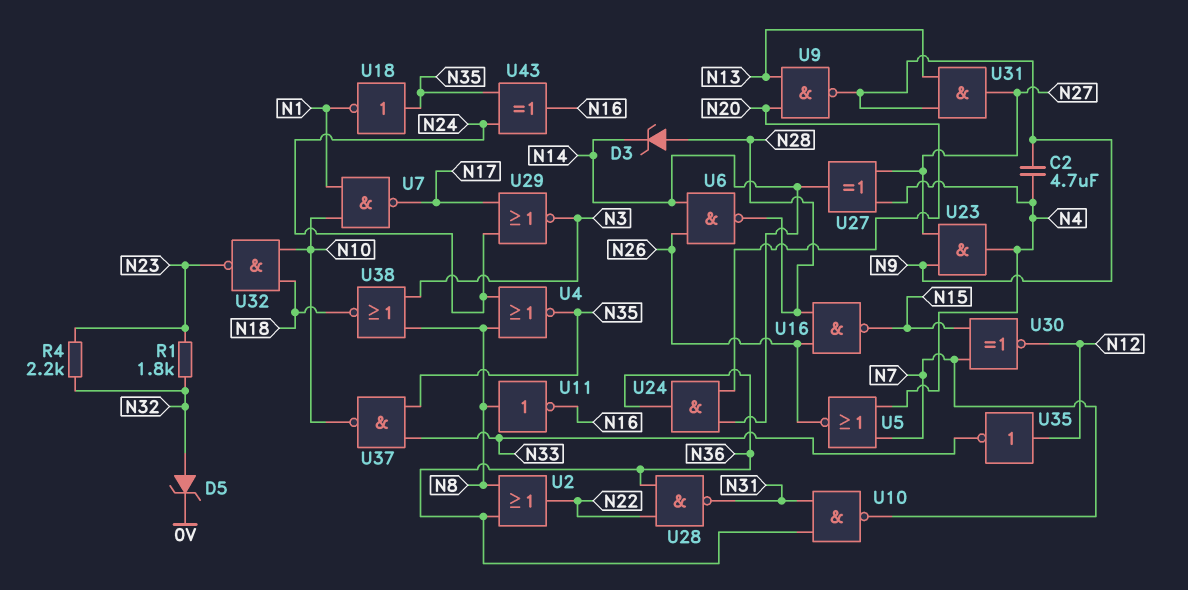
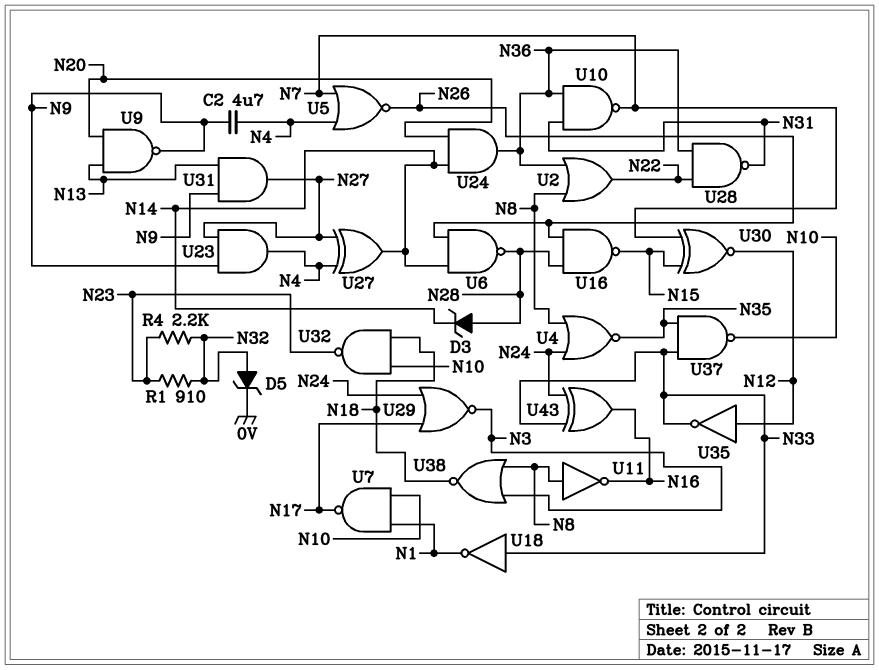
R1: 1.8k (N23, N32) -> 910 (N23, N32)
U18: NOT (in N35, out N1) -> NOT (in N33, out N1)
U43: XOR (in N24, in N35, out N16) -> XOR (in N24, in N33, out N16)

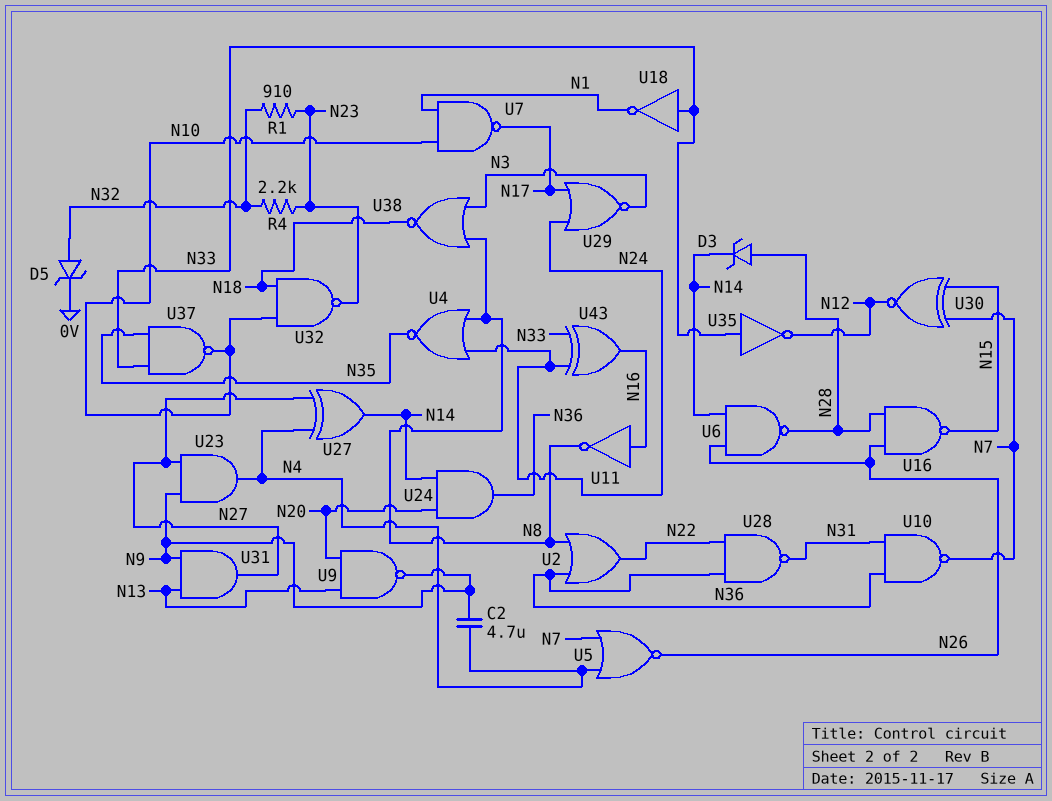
U11: NOT (in N8, out N16) -> NOT (in N16, out N8)
U35: NOT (in N12, out N33) -> NOT (in N33, out N12)

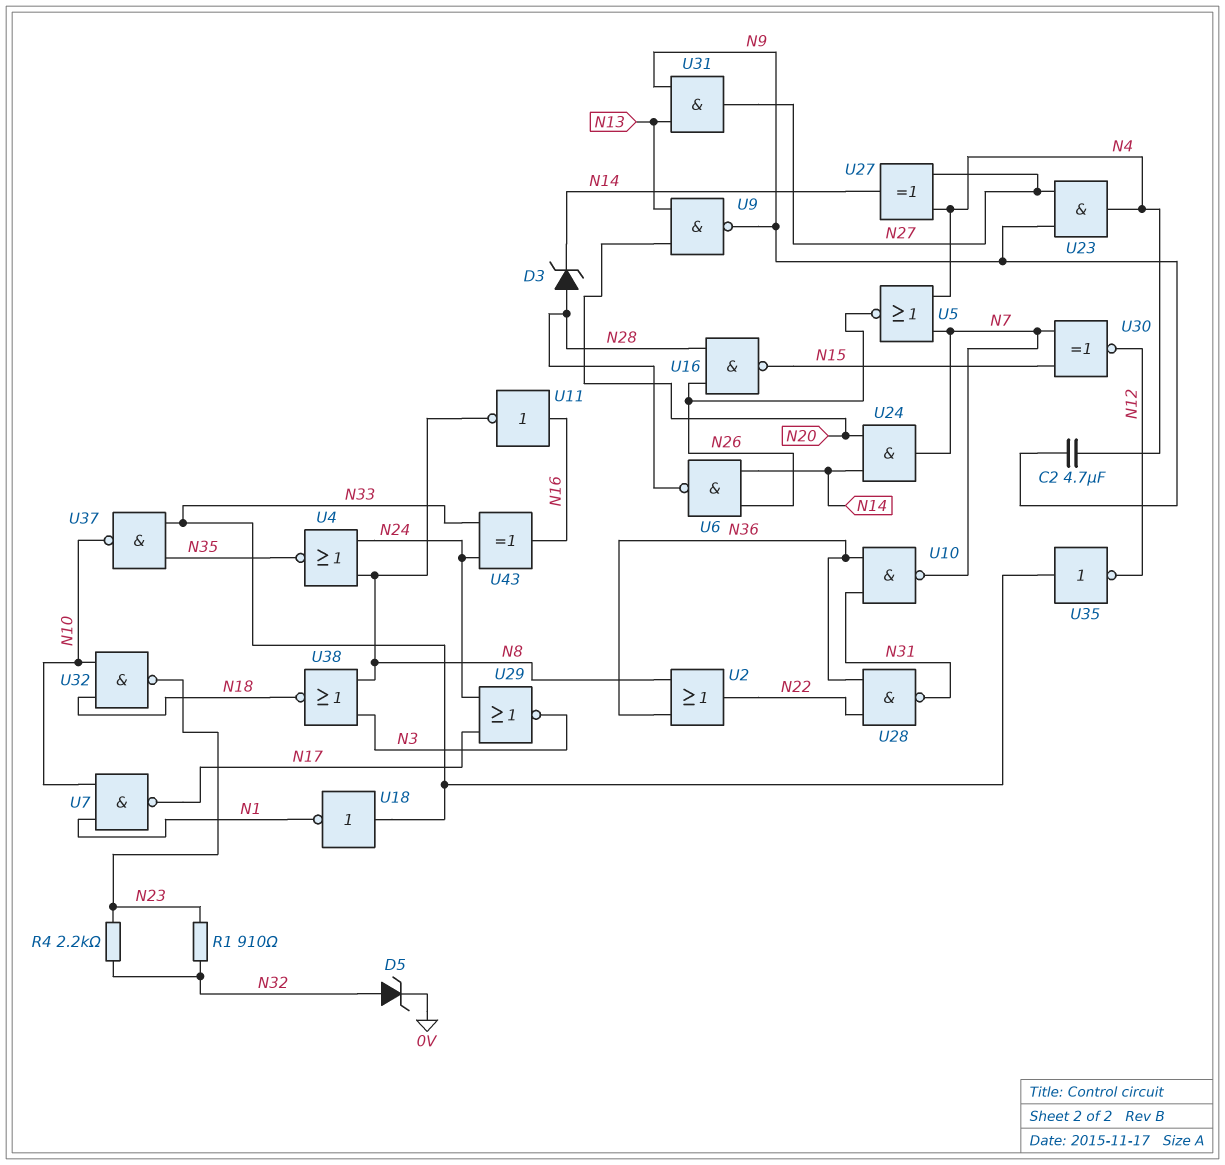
U24: AND (in N14, in N20, out N36) -> AND (in N14, in N20, out N7)

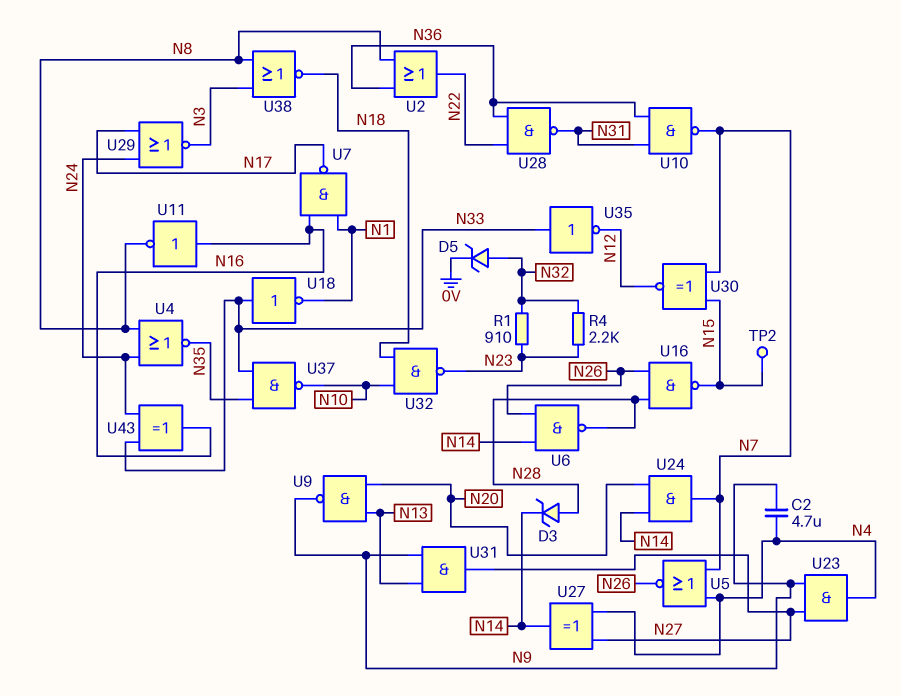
TP2: none -> test point (N15)
U7: NAND (in N1, in N10, out N17) -> NAND (in N1, in N16, out N17)

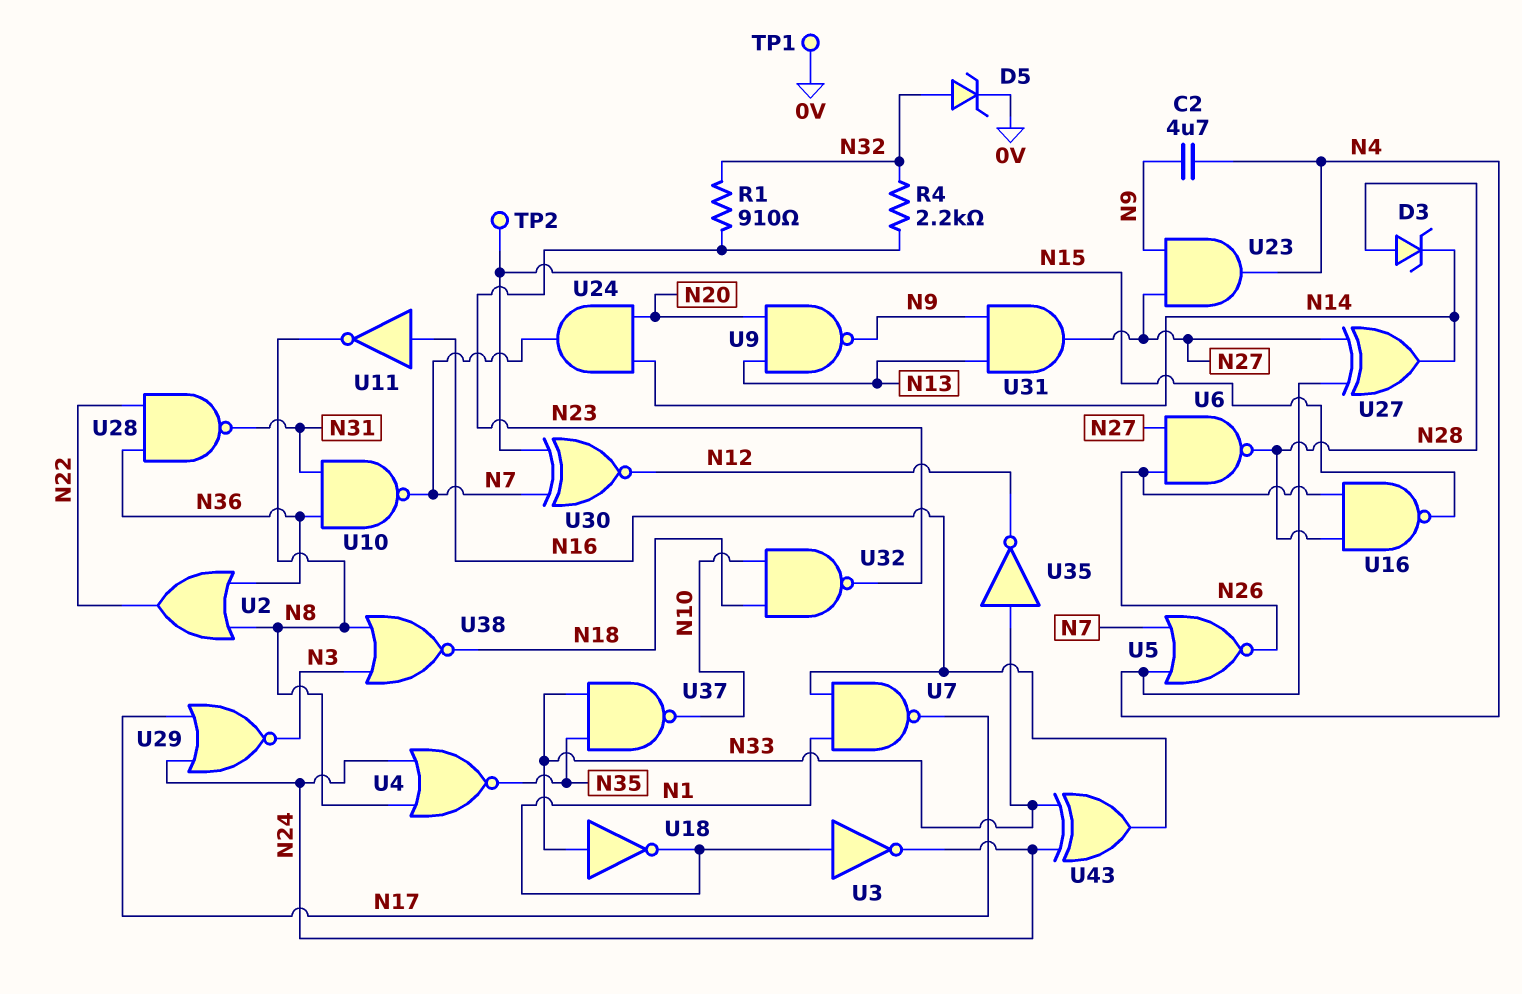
TP1: none -> test point (0V)
U3: none -> NOT (in N1, out N24)
U6: NAND (in N14, in N26, out N28) -> NAND (in N26, in N27, out N28)

